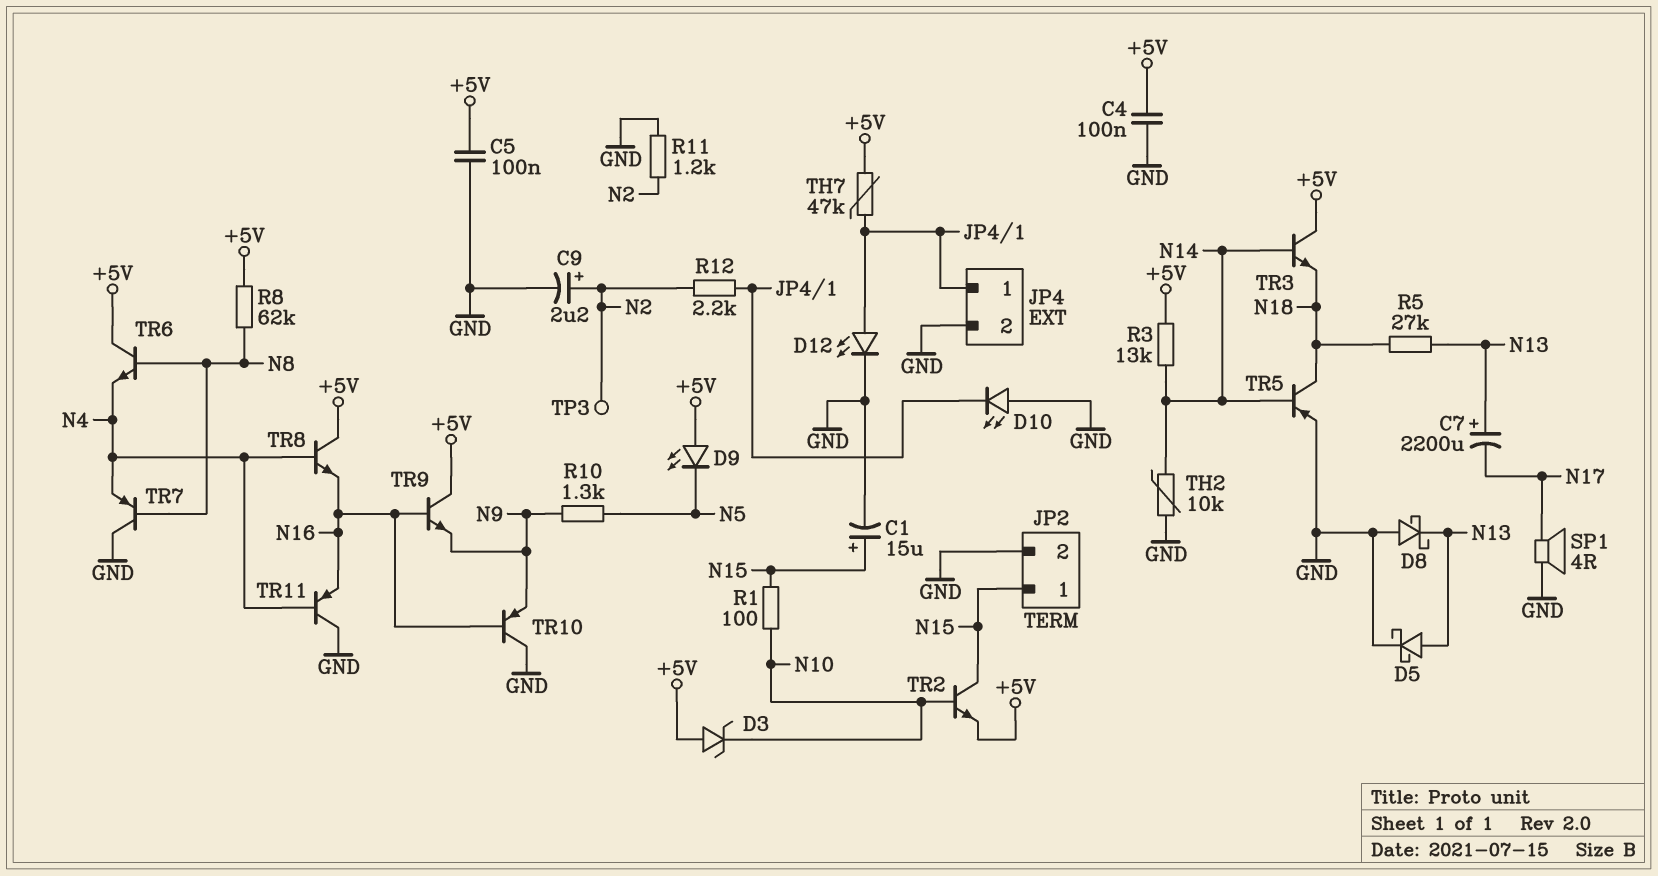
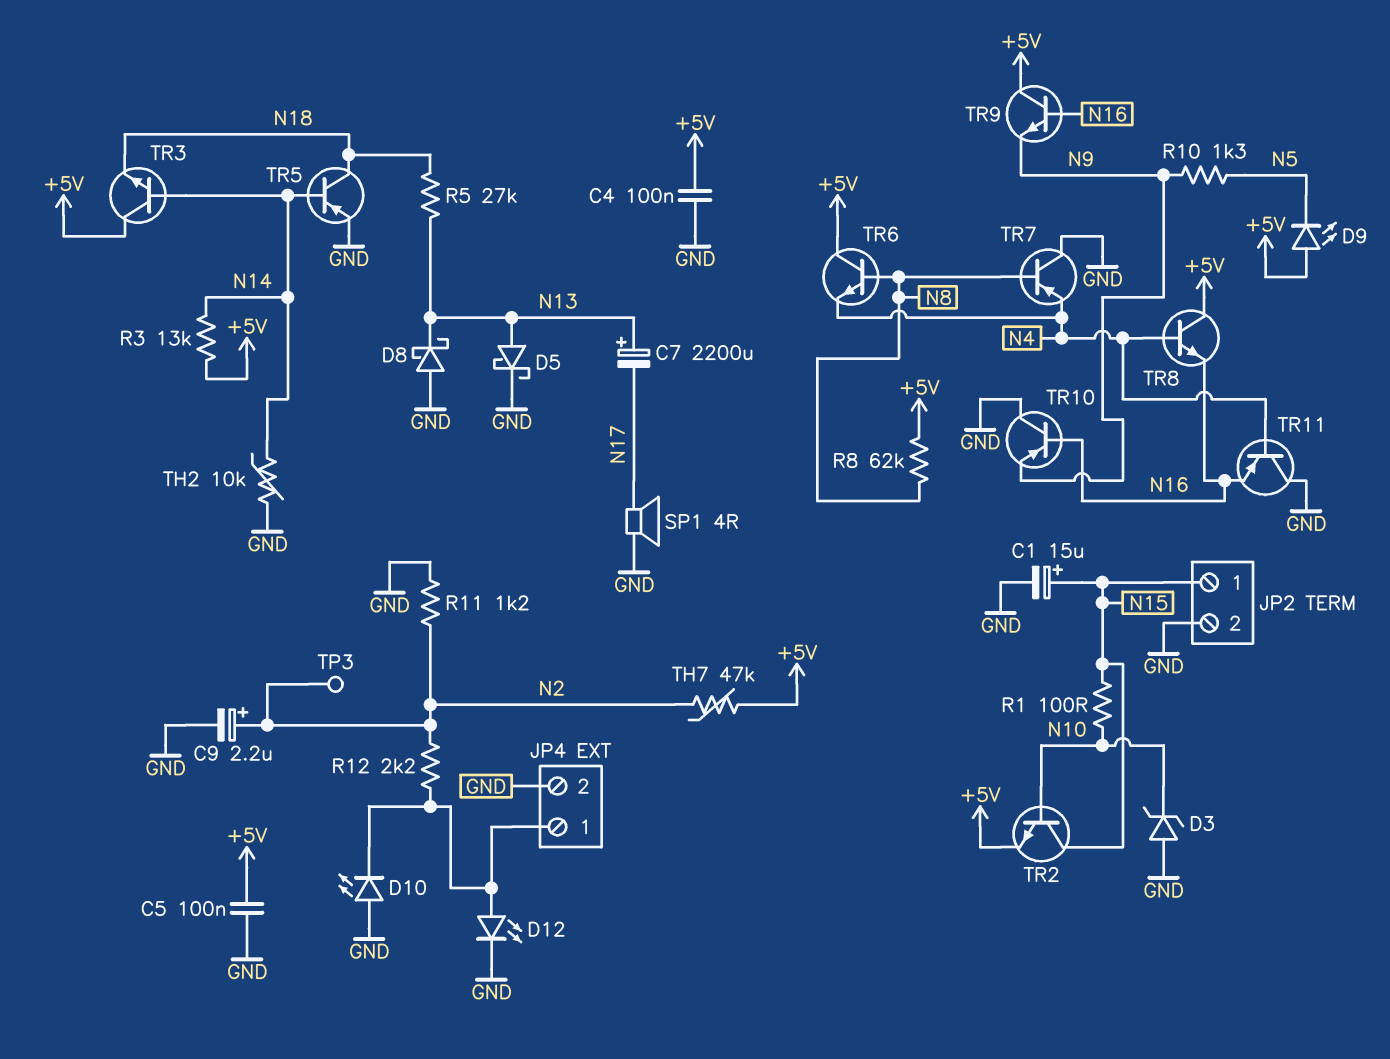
D3: zener (A +5V, K N10) -> zener (A GND, K N10)
TH7: 47k (+5V, JP4/1) -> 47k (+5V, N2)

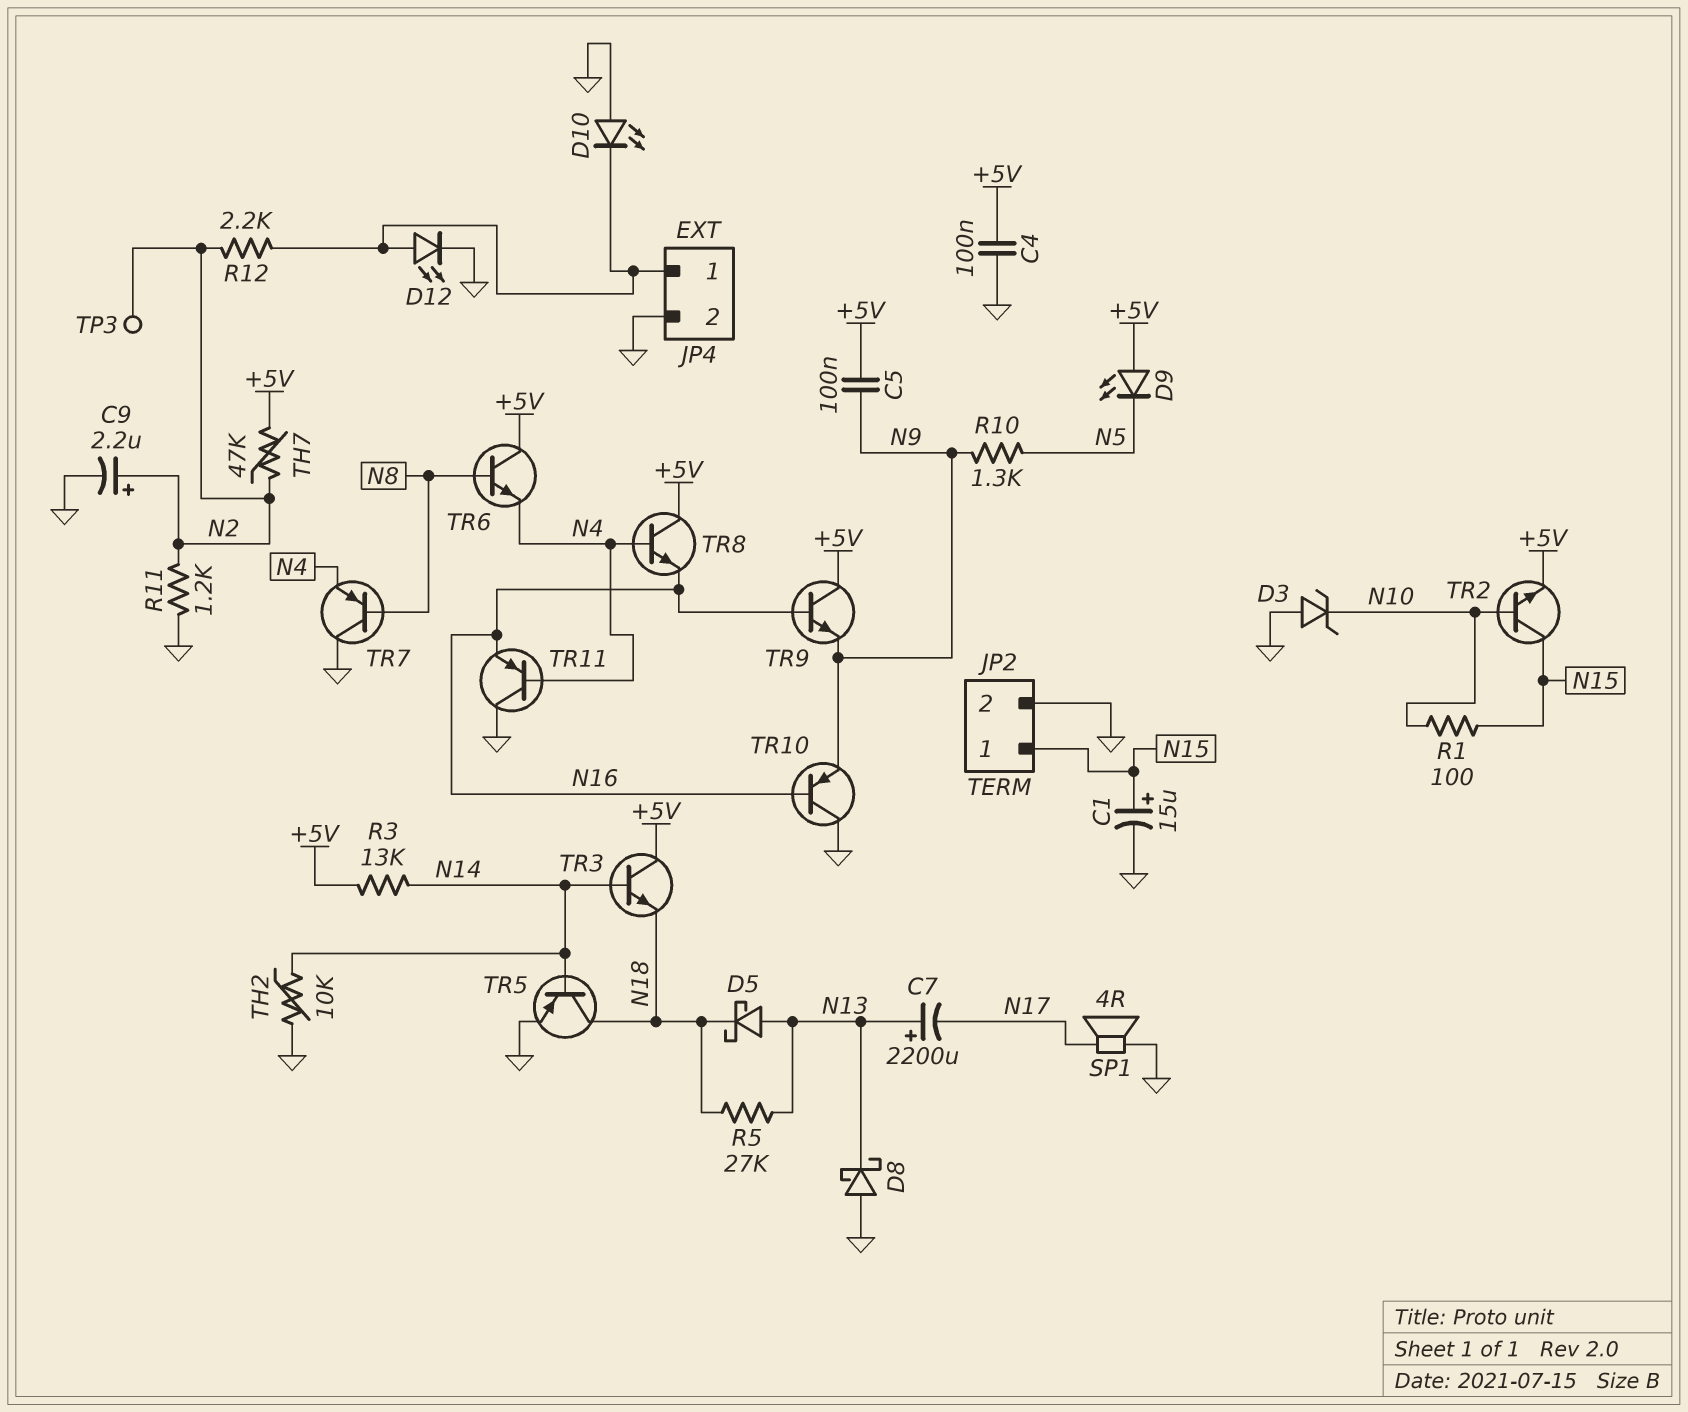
C5: 100nF (+5V, GND) -> 100nF (+5V, N9)
D5: schottky (A N13, K GND) -> schottky (A N13, K N18)
R8: 62k (+5V, N8) -> none

